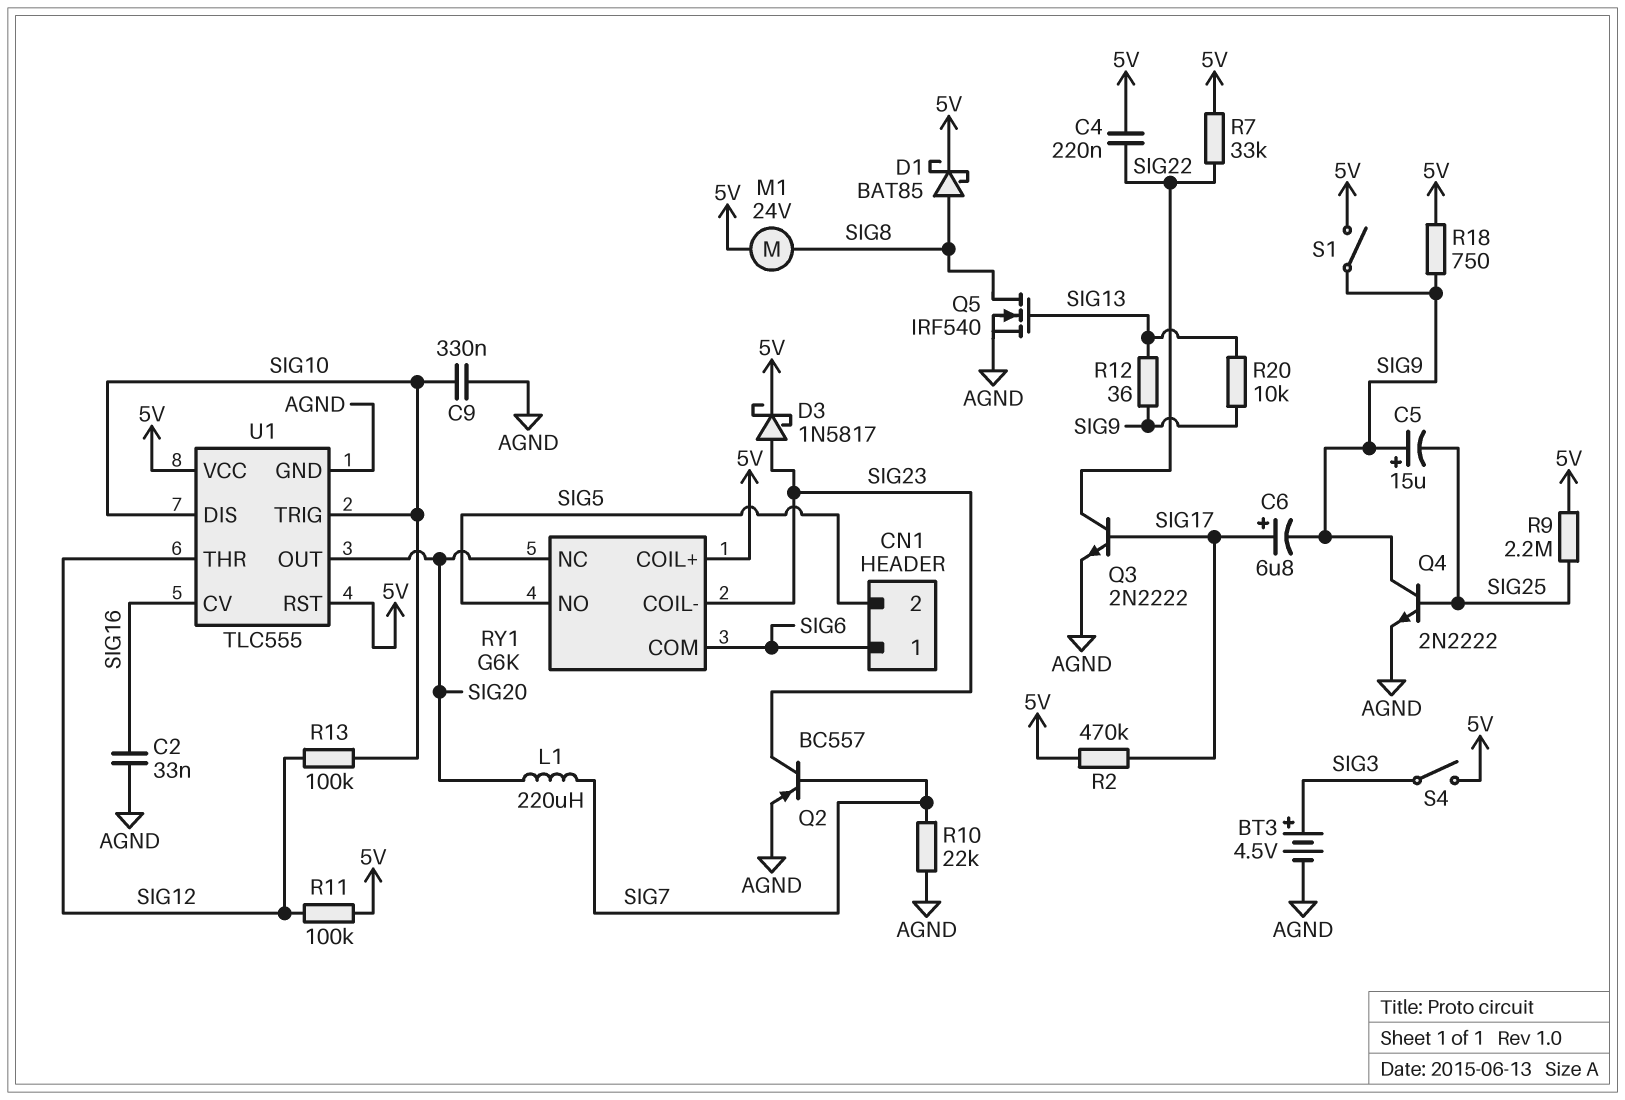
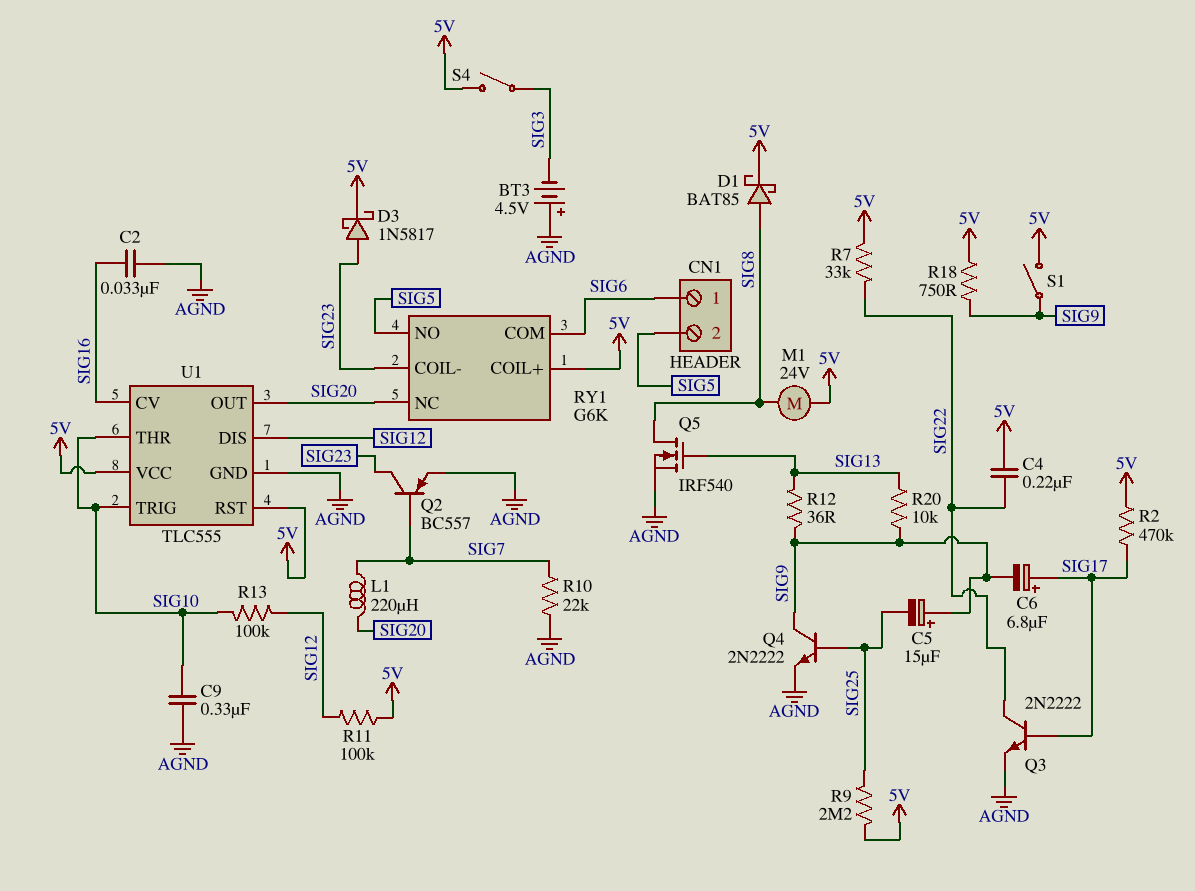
BT3: 4.5V (plus SIG3, minus AGND) -> 4.5V (plus AGND, minus SIG3)
U1 pin DIS: SIG10 -> SIG12
U1 pin THR: SIG12 -> SIG10

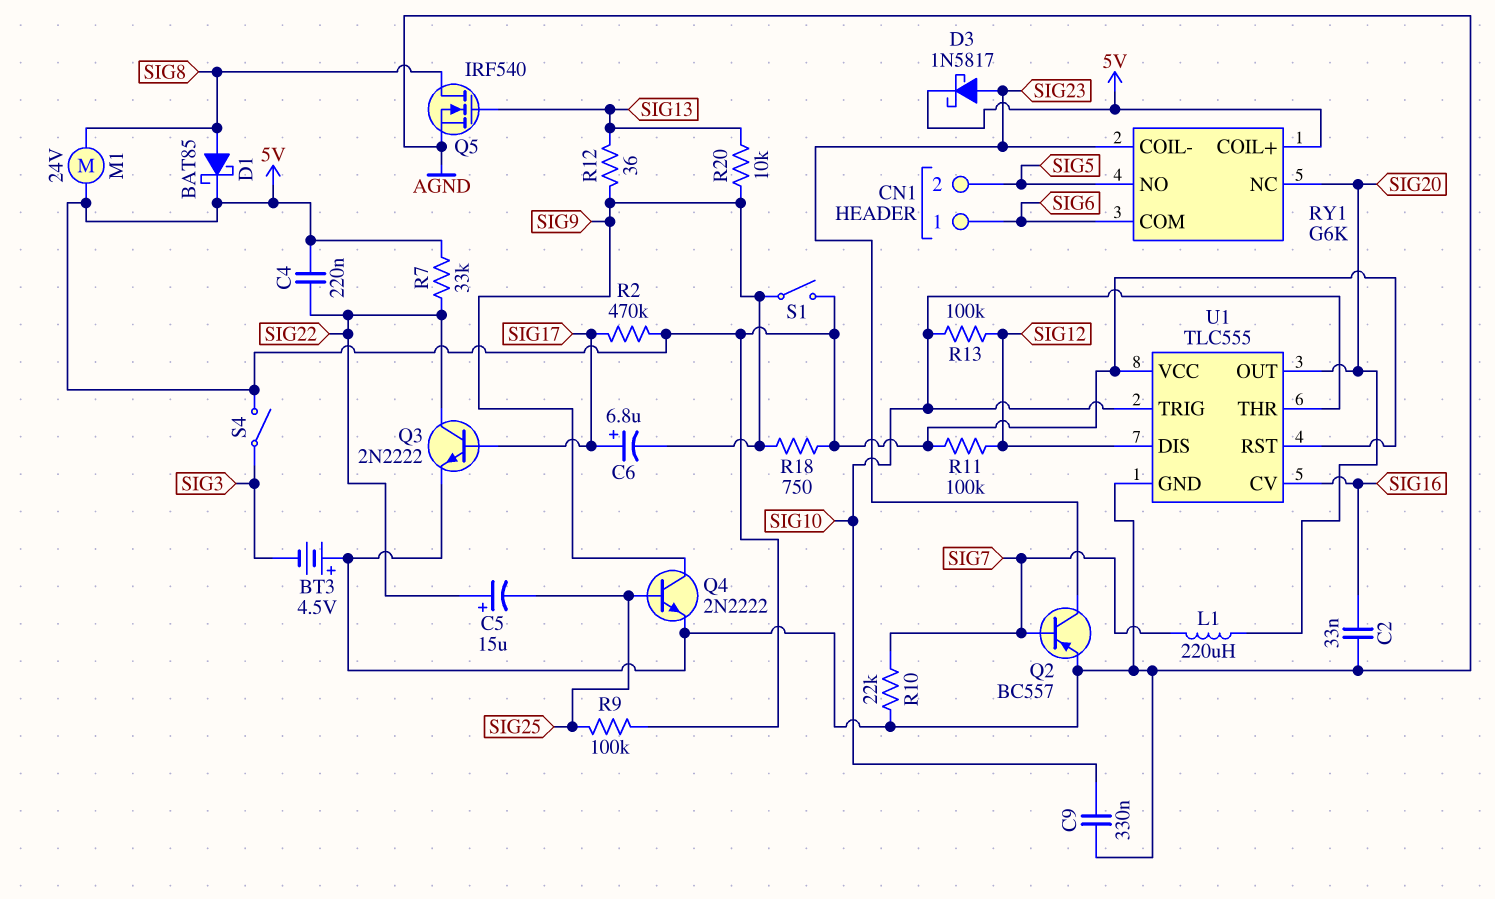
C5: 15uF (plus SIG9, minus SIG25) -> 15uF (plus SIG22, minus SIG25)
R9: 2.2M (5V, SIG25) -> 100k (5V, SIG25)

